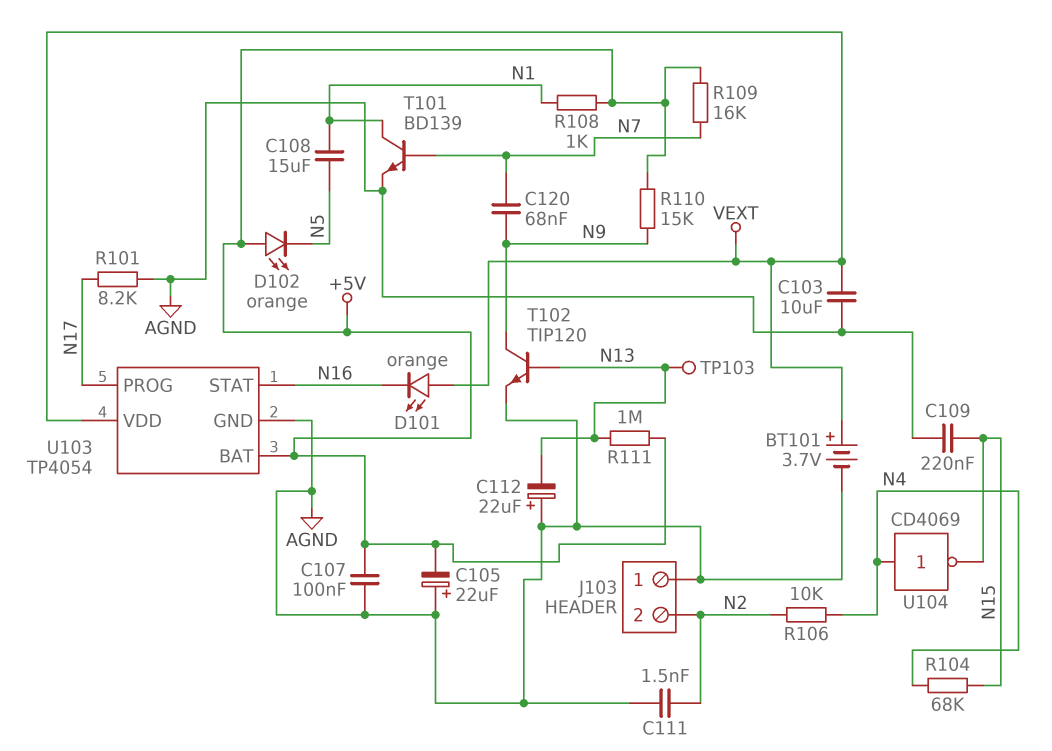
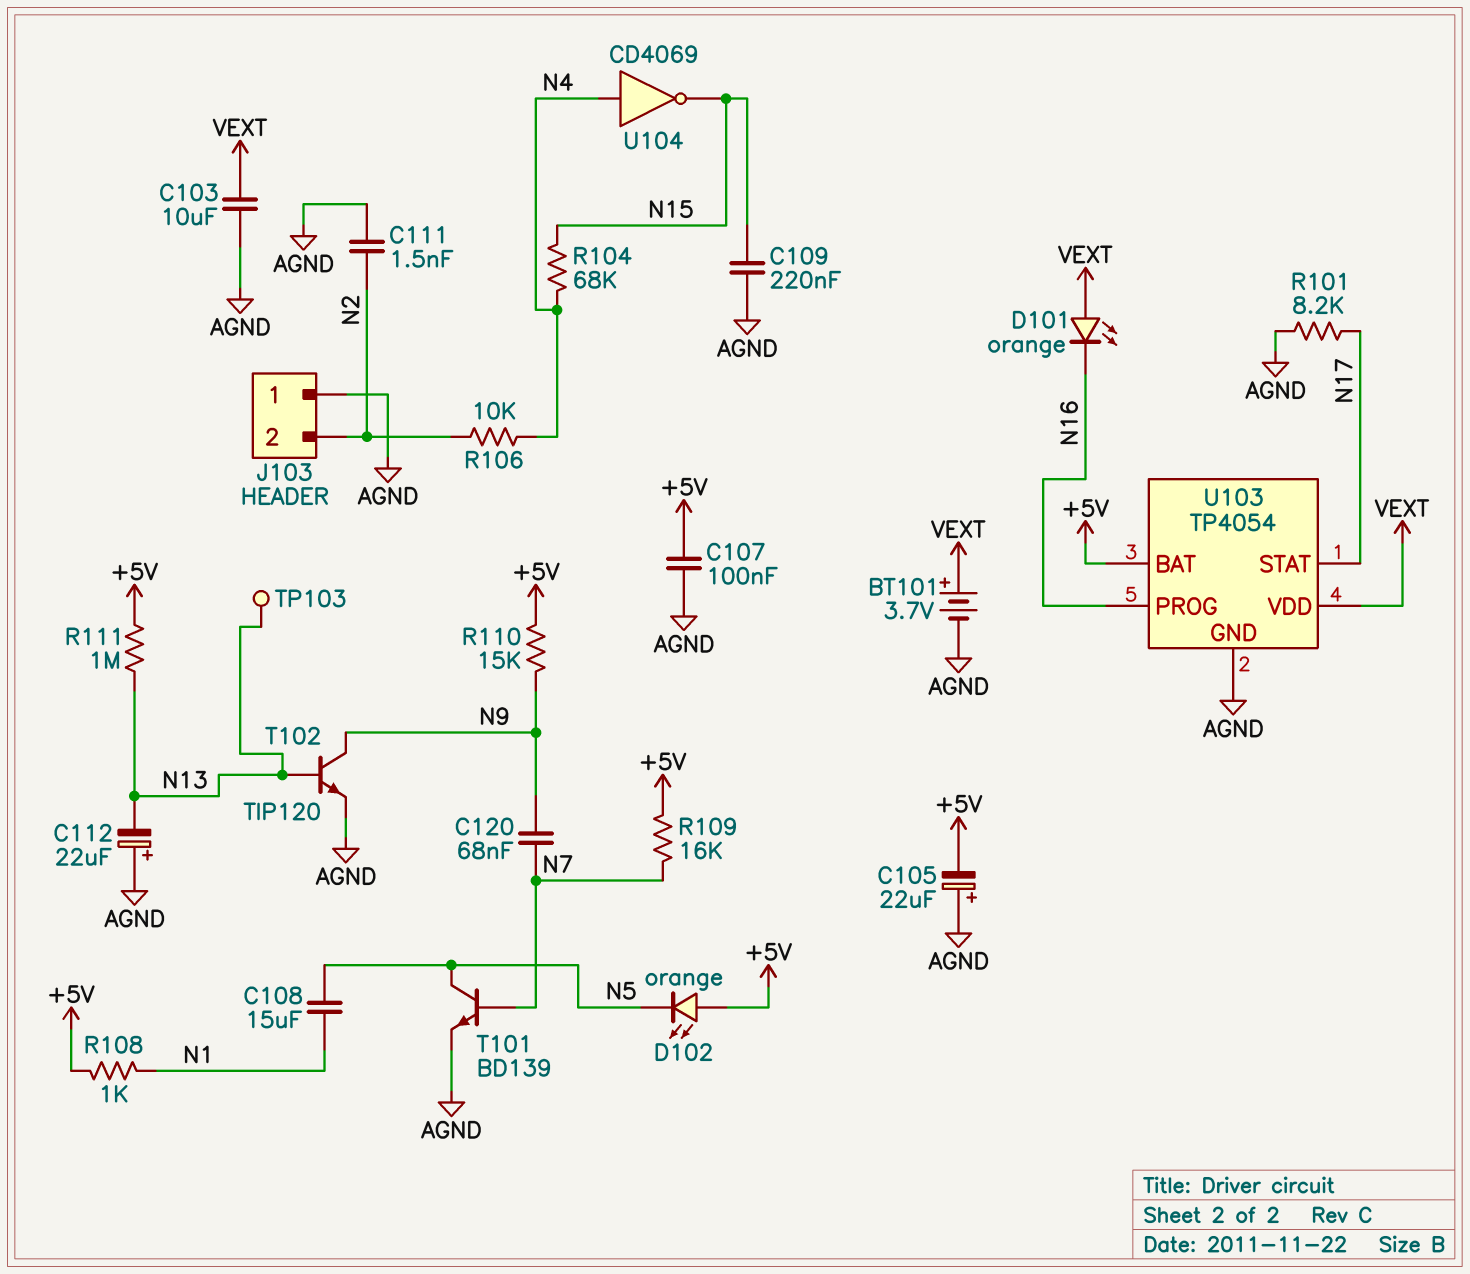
T101: NPN BD139 (B N7, C N1, E AGND) -> NPN BD139 (B N7, C N5, E AGND)
U103 pin PROG: N17 -> N16
U103 pin STAT: N16 -> N17

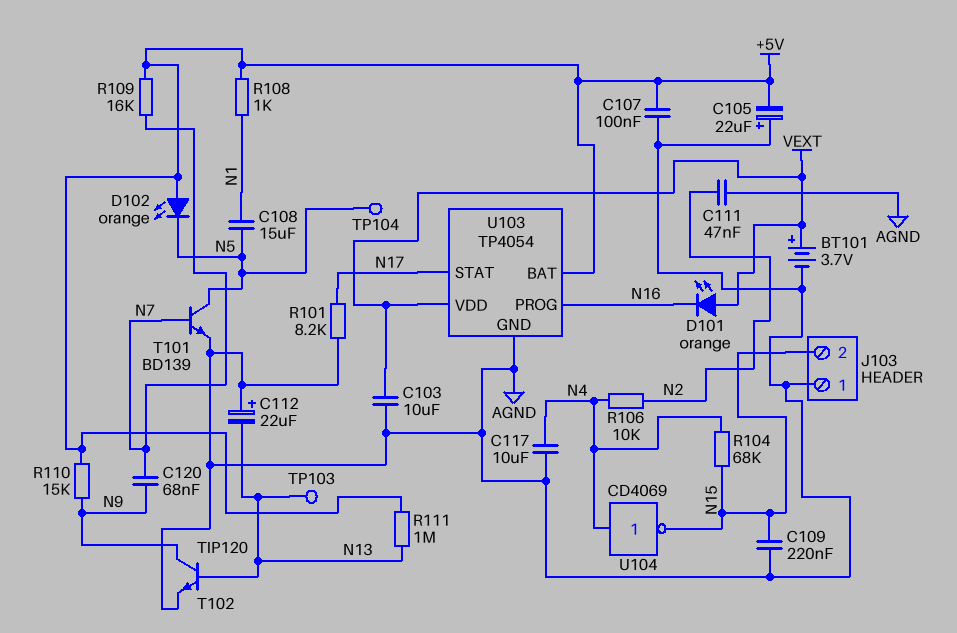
C111: 1.5nF (AGND, N2) -> 47nF (AGND, N2)
C117: none -> 10uF (AGND, N4)
J103 pin 2: N2 -> N15
TP104: none -> test point (N5)

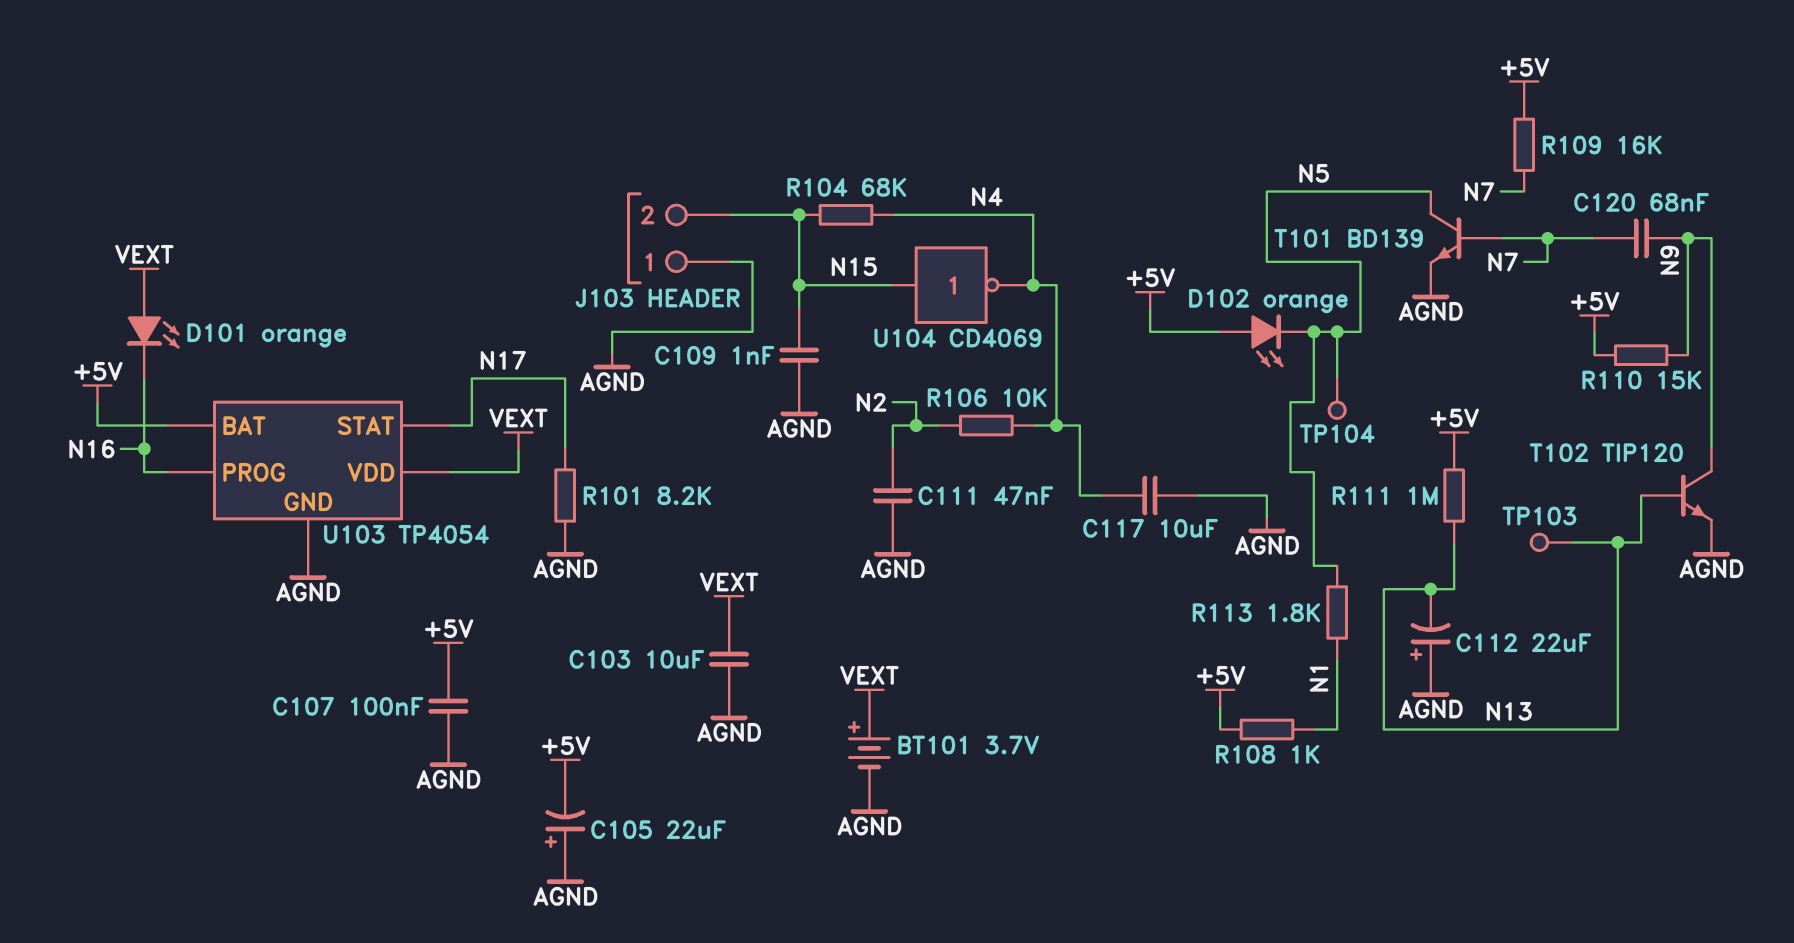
C108: 15uF (N1, N5) -> none
C109: 220nF (AGND, N15) -> 1nF (AGND, N15)
R113: none -> 1.8k (N1, N5)
U104: NOT CD4069 (in N4, out N15) -> NOT CD4069 (in N15, out N4)

